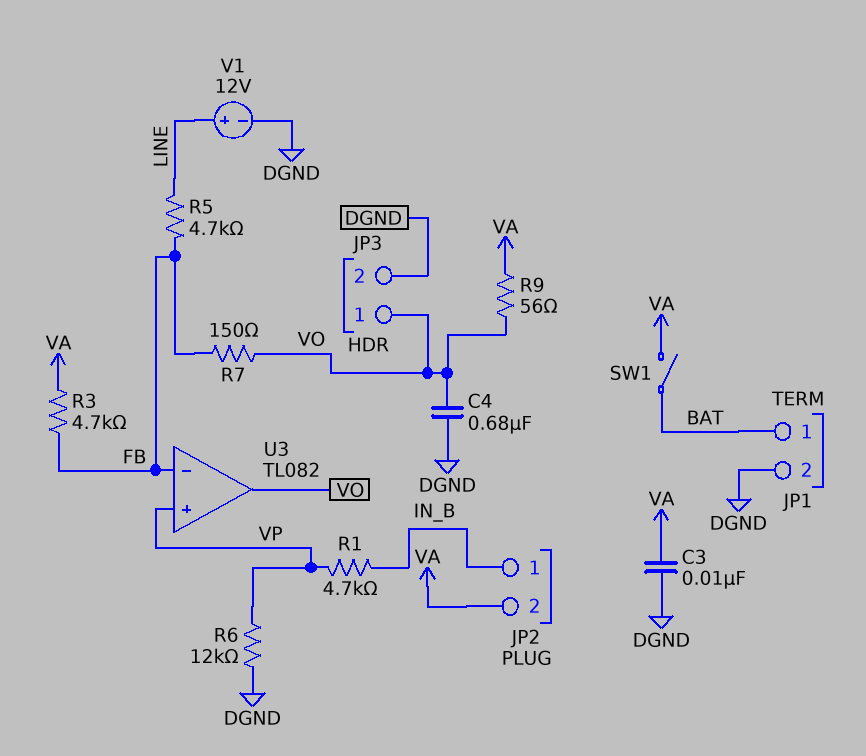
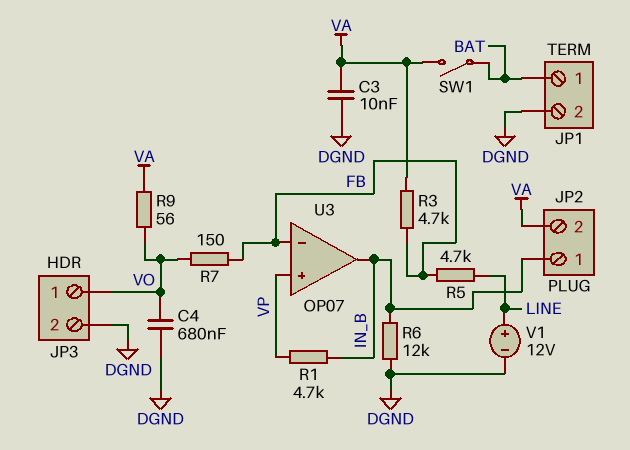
R6: 12k (DGND, VP) -> 12k (DGND, IN_B)
U3: TL082 -> OP07
U3 pin out: VO -> IN_B

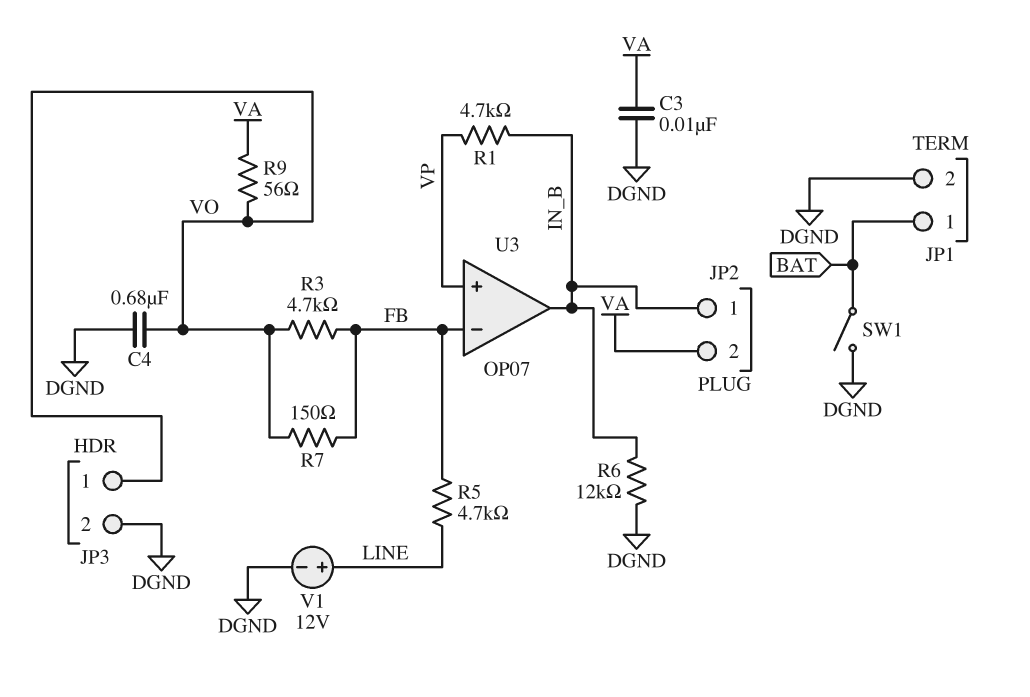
R3: 4.7k (FB, VA) -> 4.7k (FB, VO)
SW1: switch (BAT, VA) -> switch (BAT, DGND)

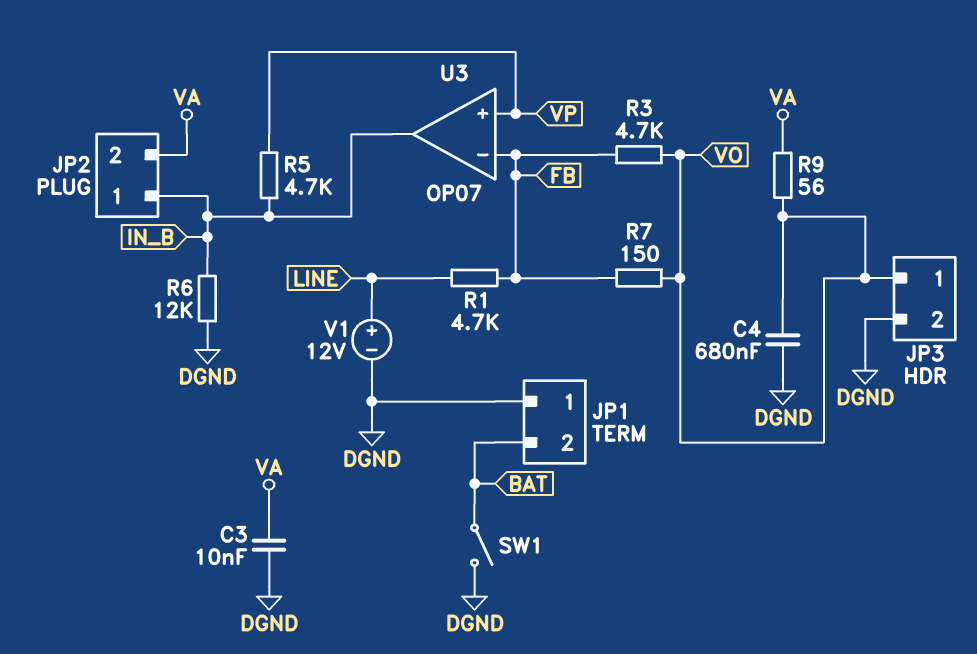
JP1 pin 1: BAT -> DGND
JP1 pin 2: DGND -> BAT
R1: 4.7k (IN_B, VP) -> 4.7k (FB, LINE)
R5: 4.7k (FB, LINE) -> 4.7k (IN_B, VP)

